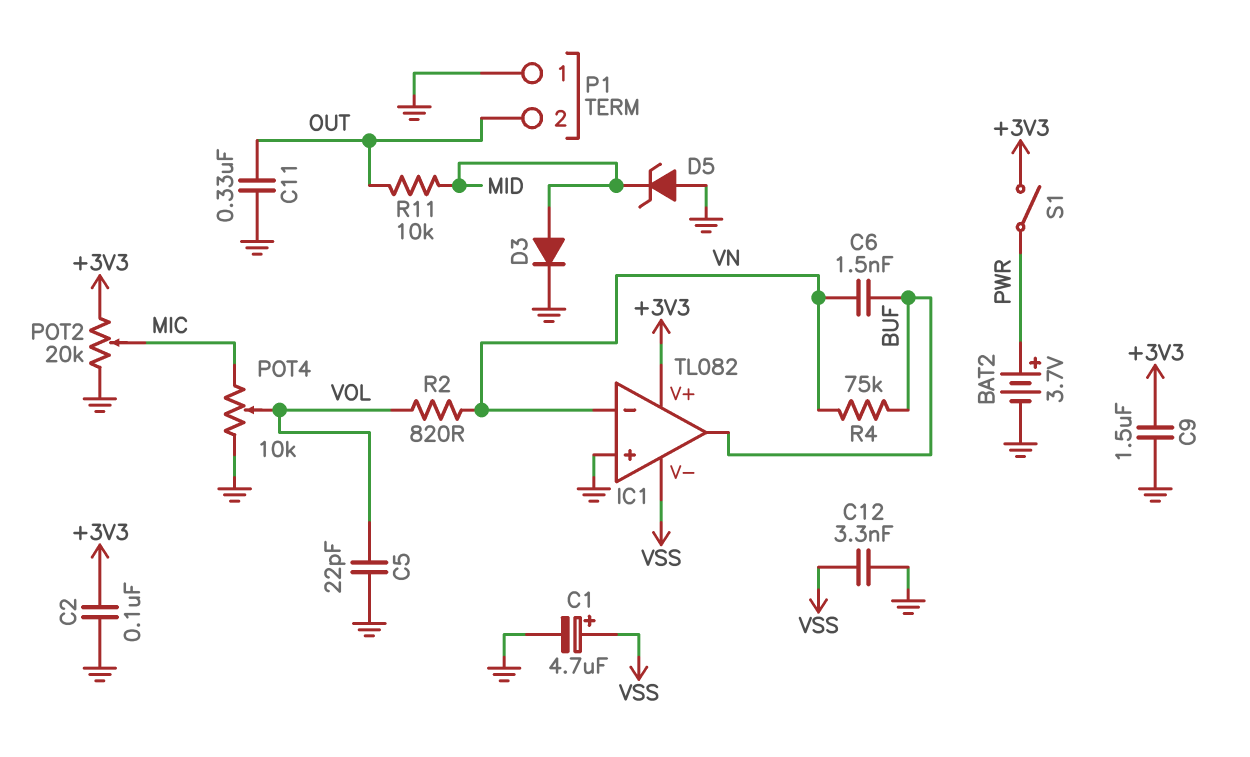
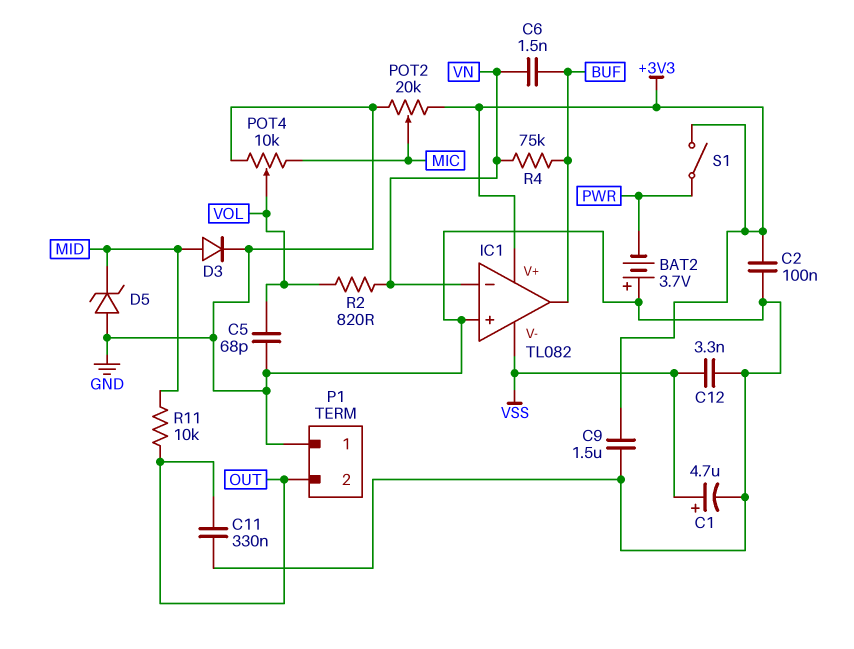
BAT2: 3.7V (plus PWR, minus GND) -> 3.7V (plus GND, minus PWR)
C5: 22pF (GND, VOL) -> 68pF (GND, VOL)

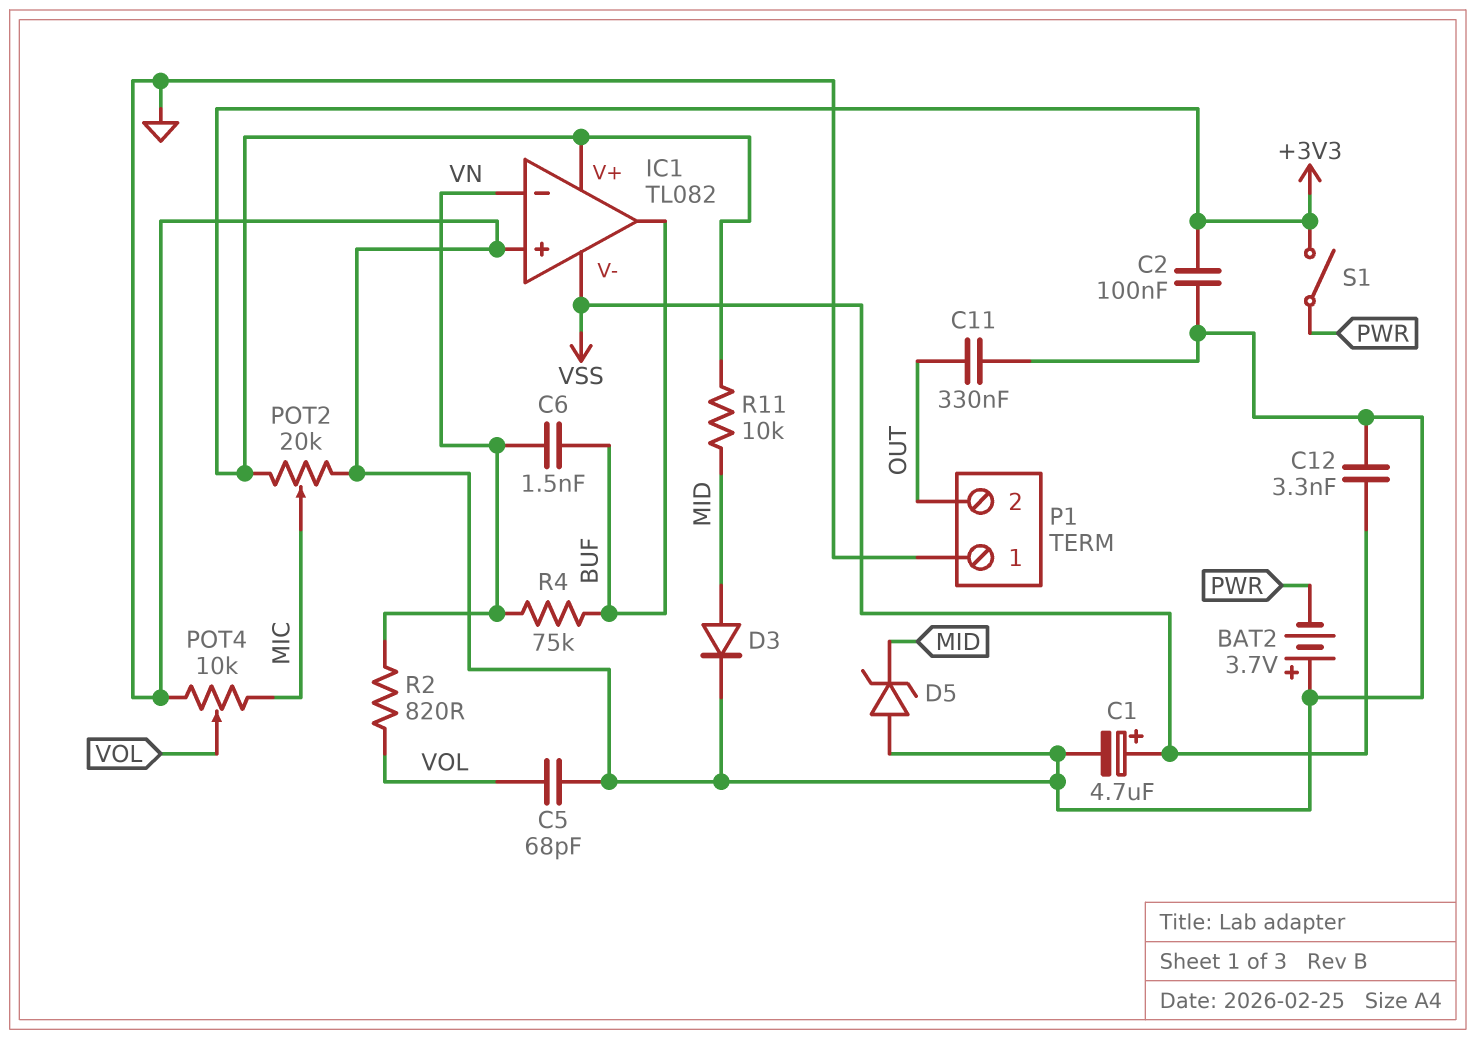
C9: 1.5uF (+3V3, GND) -> none
R11: 10k (MID, OUT) -> 10k (+3V3, MID)

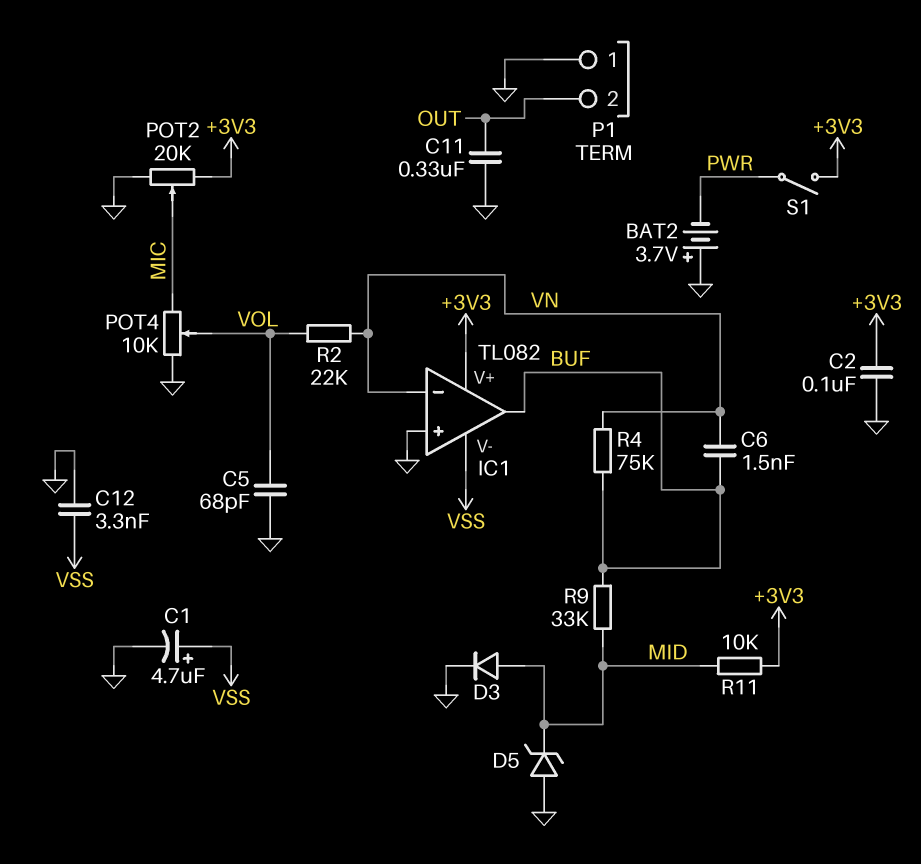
R2: 820 (VN, VOL) -> 22k (VN, VOL)
R9: none -> 33k (BUF, MID)

